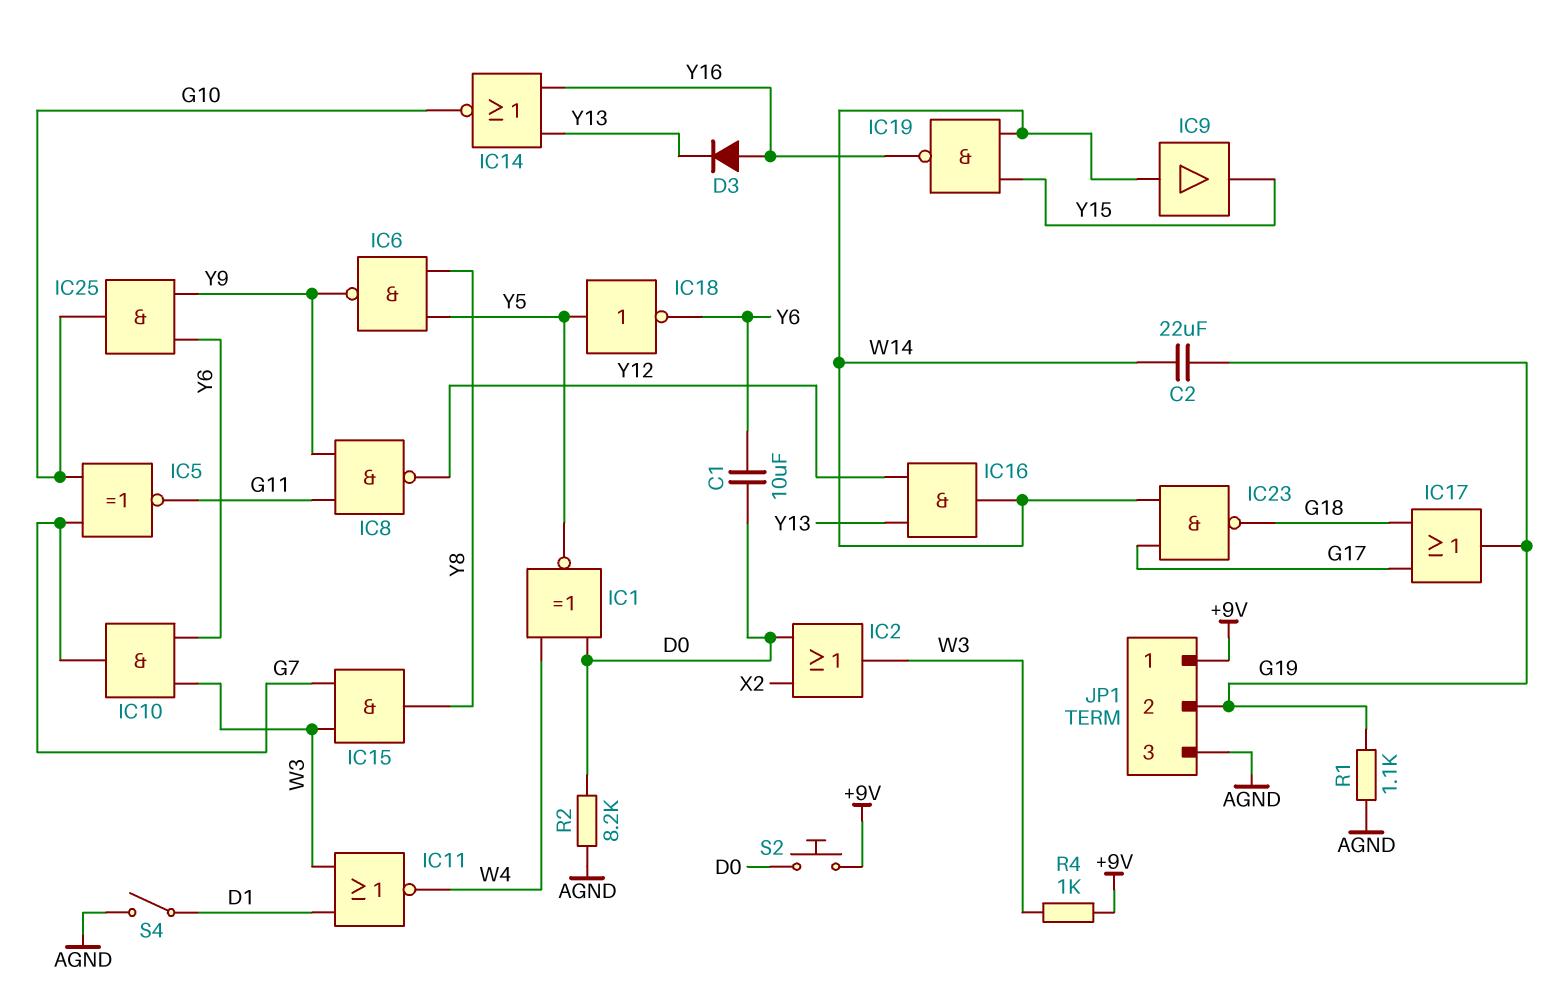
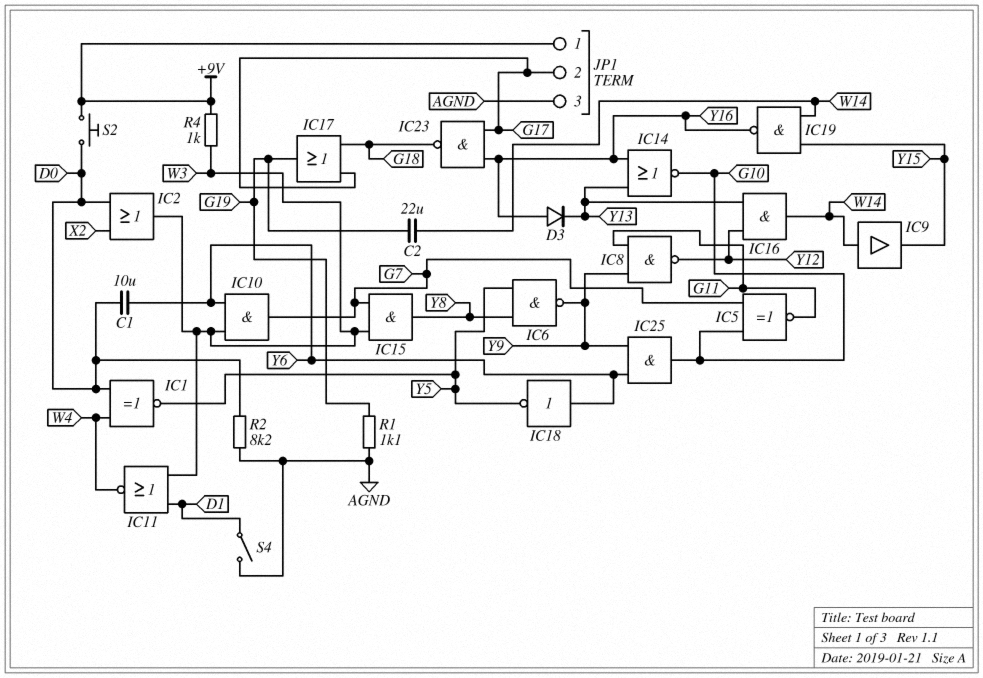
IC18: NOT (in Y5, out Y6) -> NOT (in Y6, out Y5)
IC23: NAND (in G17, in W14, out G18) -> NAND (in G17, in Y16, out G18)
JP1 pin 2: G19 -> G17

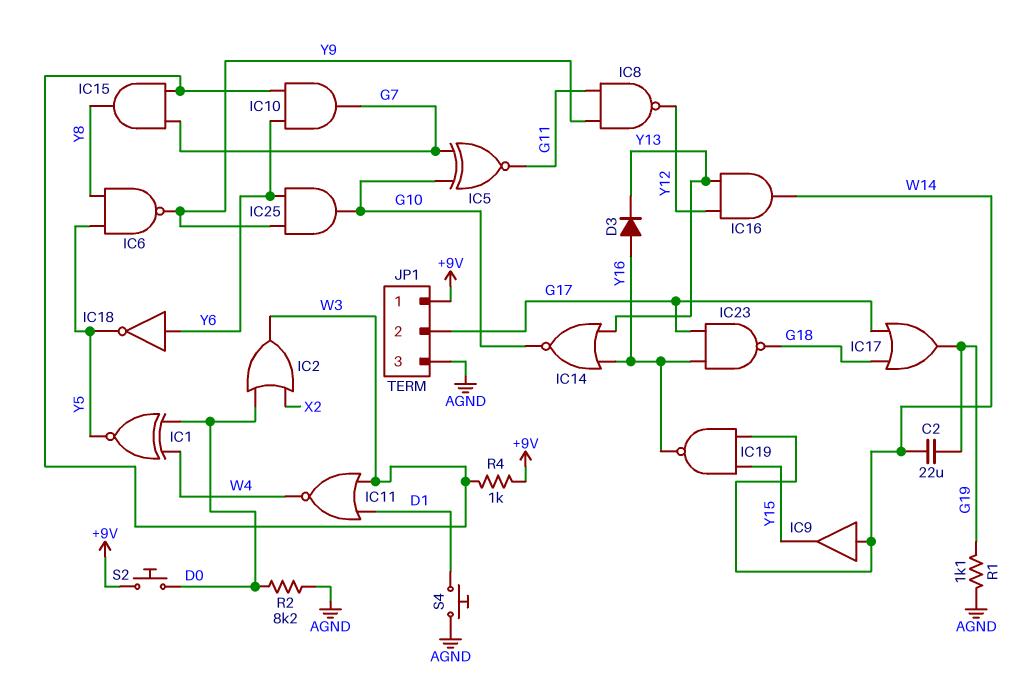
C1: 10uF (D0, Y6) -> none
S4: switch (AGND, D1) -> button (AGND, D1)

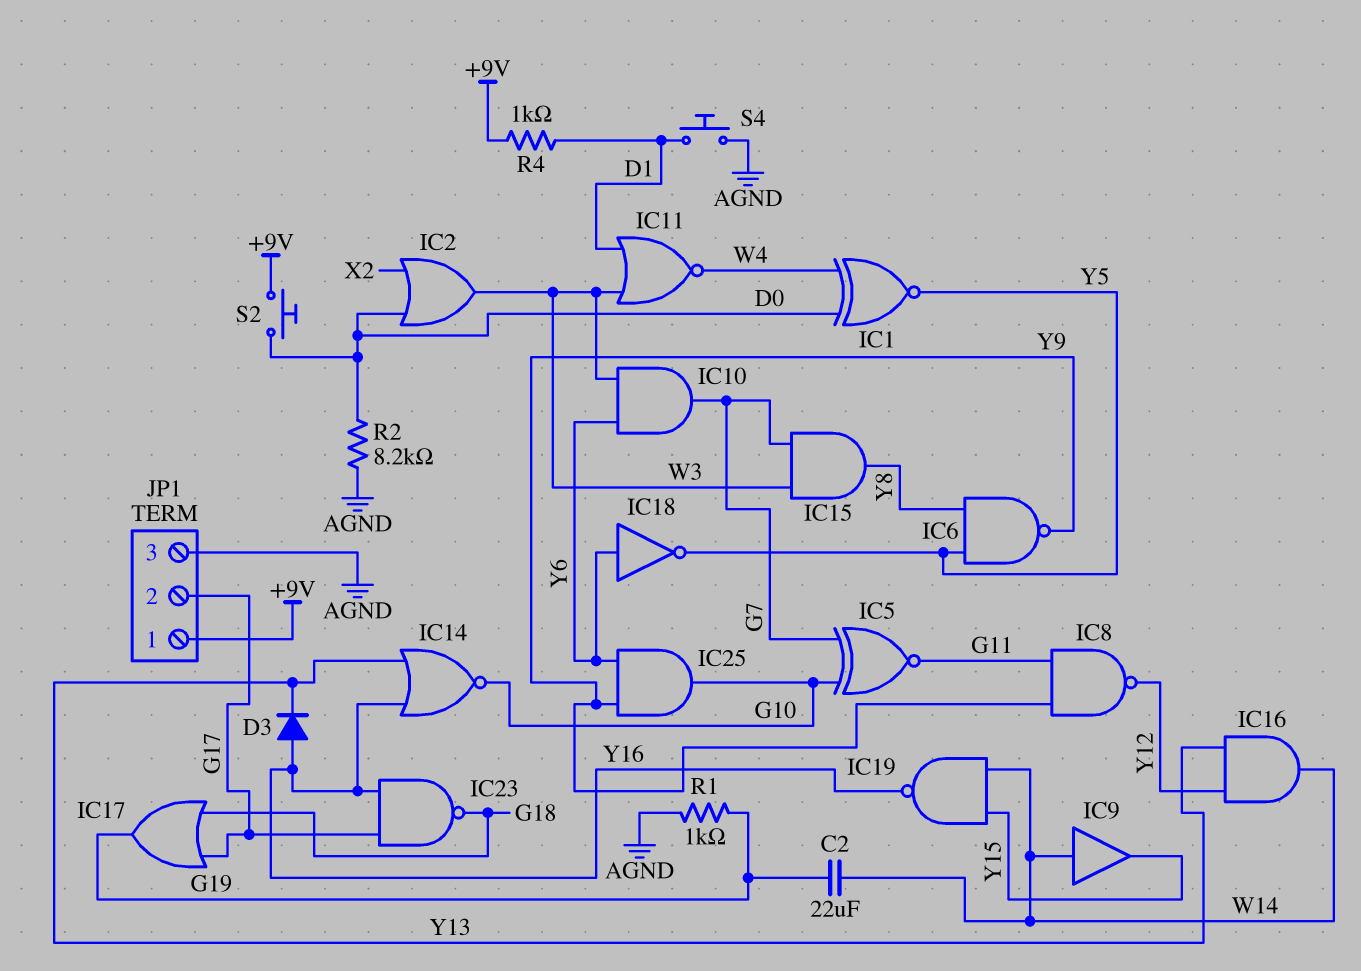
R1: 1.1k (AGND, G19) -> 1k (AGND, G19)
R4: 1k (+9V, W3) -> 1k (+9V, D1)

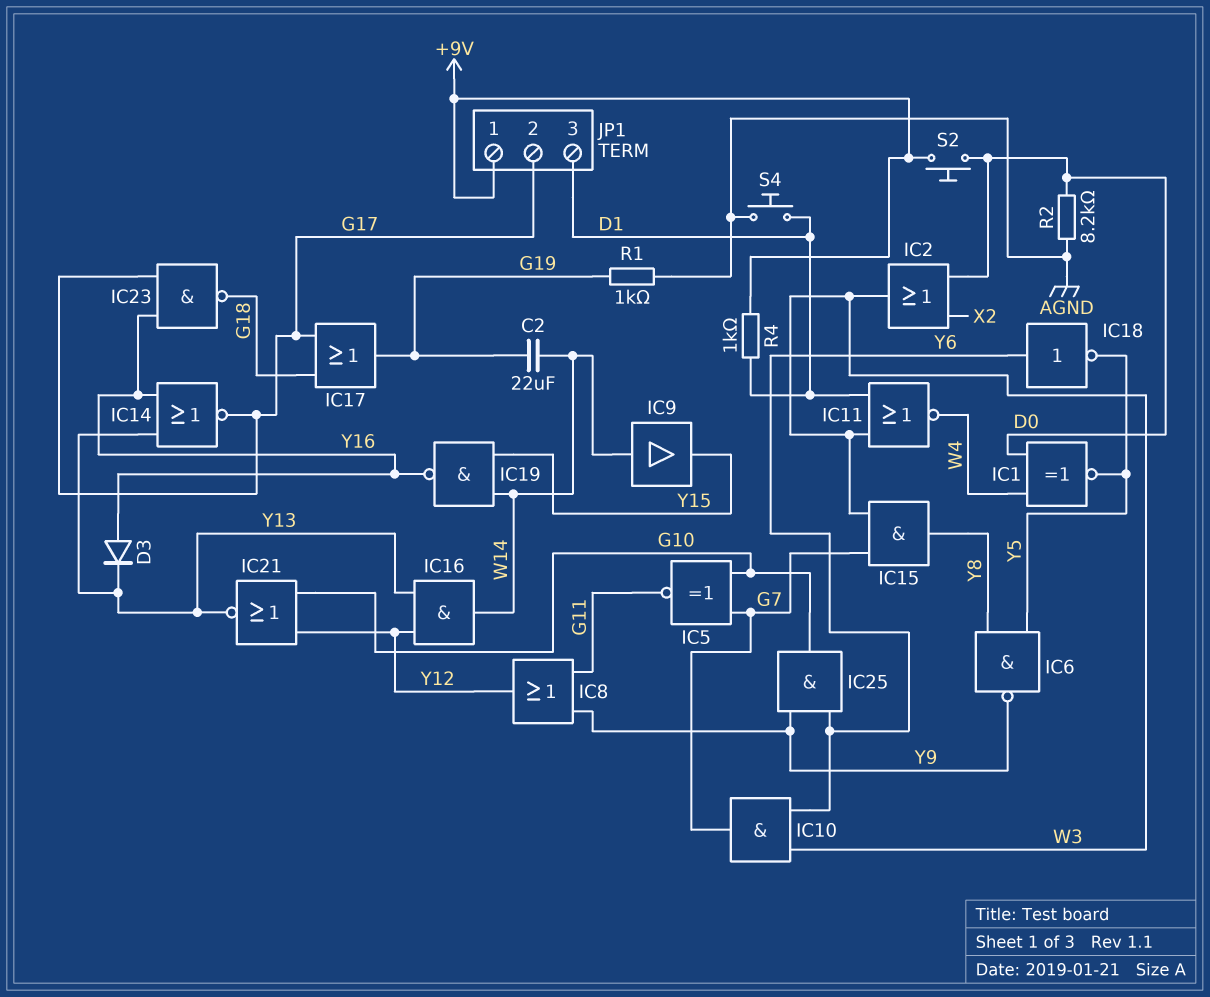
IC8: NAND (in G11, in Y9, out Y12) -> OR (in G11, in Y9, out Y12)
IC14: NOR (in Y13, in Y16, out G10) -> NOR (in Y13, in Y16, out G17)
IC21: none -> NOR (in G10, in Y12, out Y13)
JP1 pin 3: AGND -> D1

